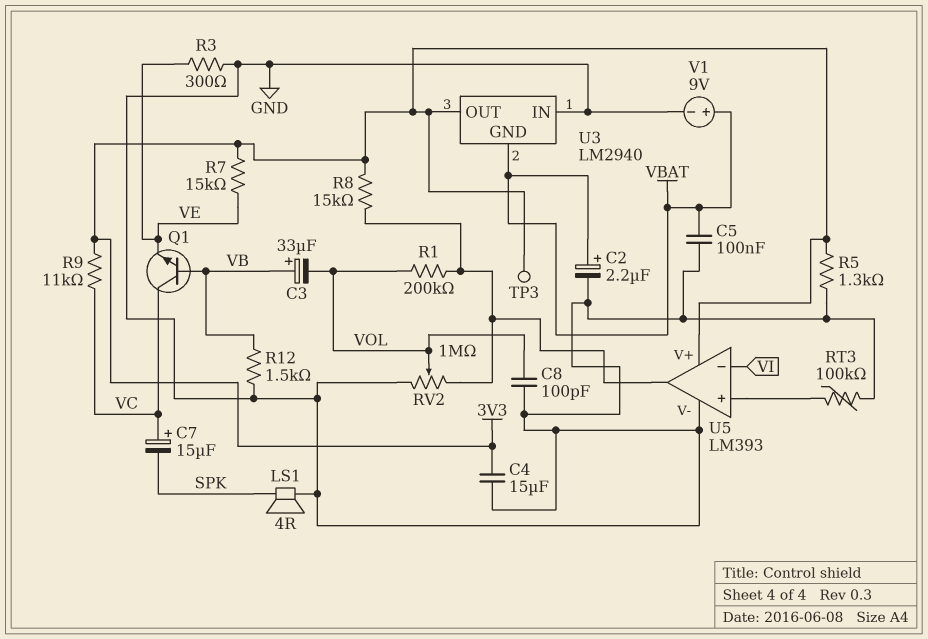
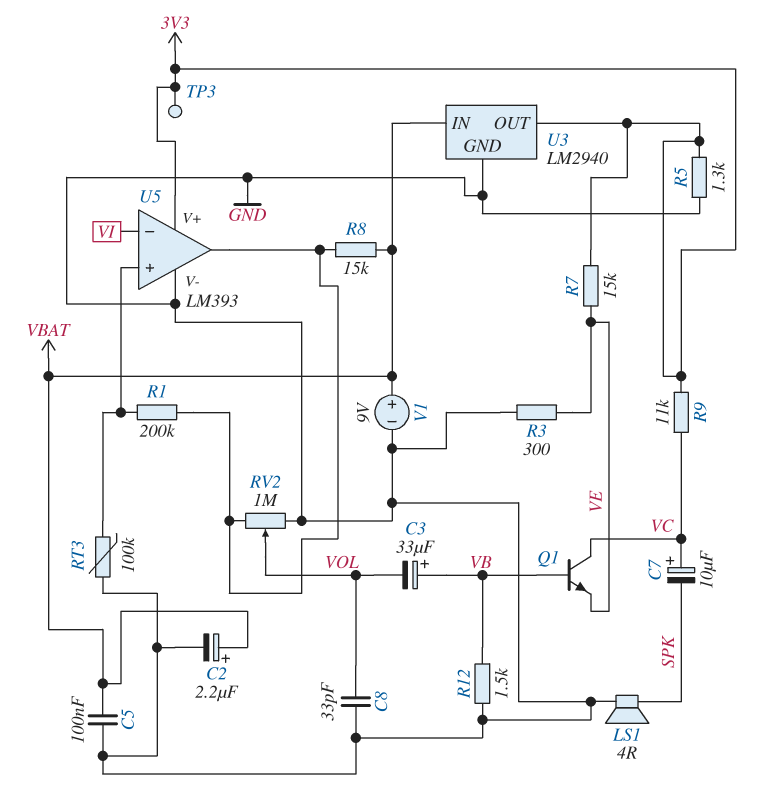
C4: 15uF (3V3, GND) -> none
C7: 15uF (plus VC, minus SPK) -> 10uF (plus VC, minus SPK)
C8: 100pF (GND, VOL) -> 33pF (GND, VOL)
R1: 200k (U5/out, VOL) -> 200k (U5/in+, U5/out)
R8: 15k (3V3, U5/out) -> 15k (U5/out, VBAT)
U3 pin GND: VBAT -> GND
U3 pin IN: GND -> VBAT

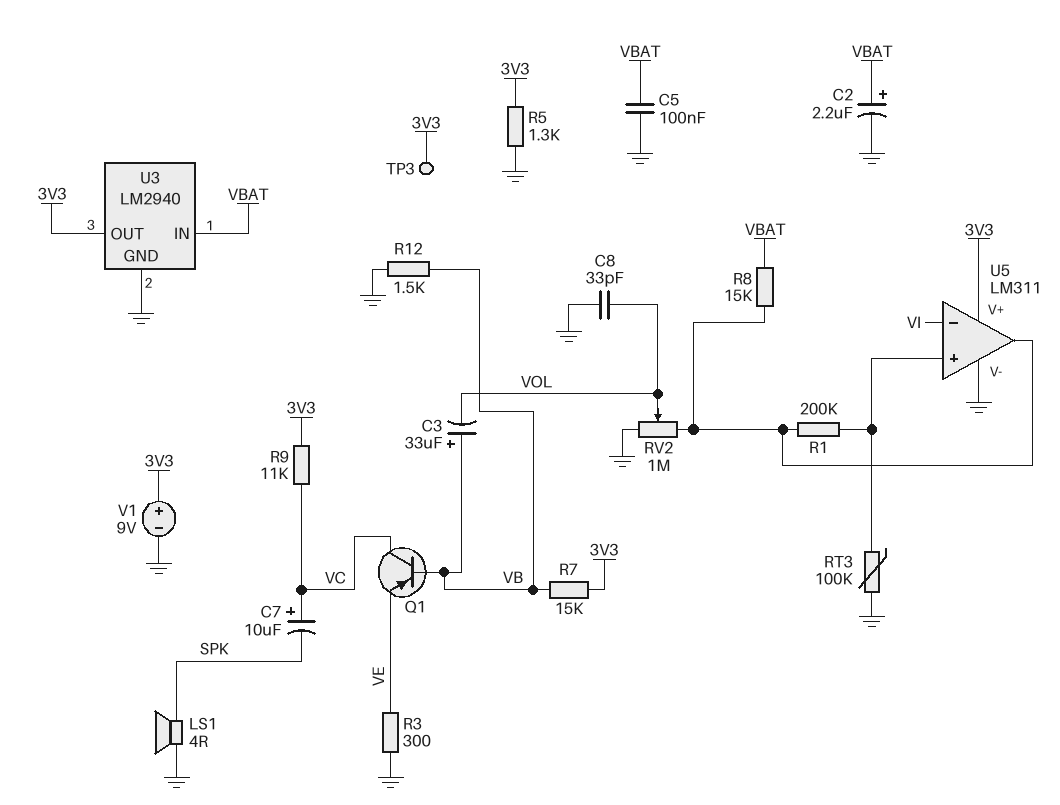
Q1: NPN (B VB, C VC, E VE) -> PNP (B VB, C VC, E VE)
R7: 15k (3V3, VE) -> 15k (3V3, VB)
U5: LM393 -> LM311
V1: 9V (plus VBAT, minus GND) -> 9V (plus 3V3, minus GND)

